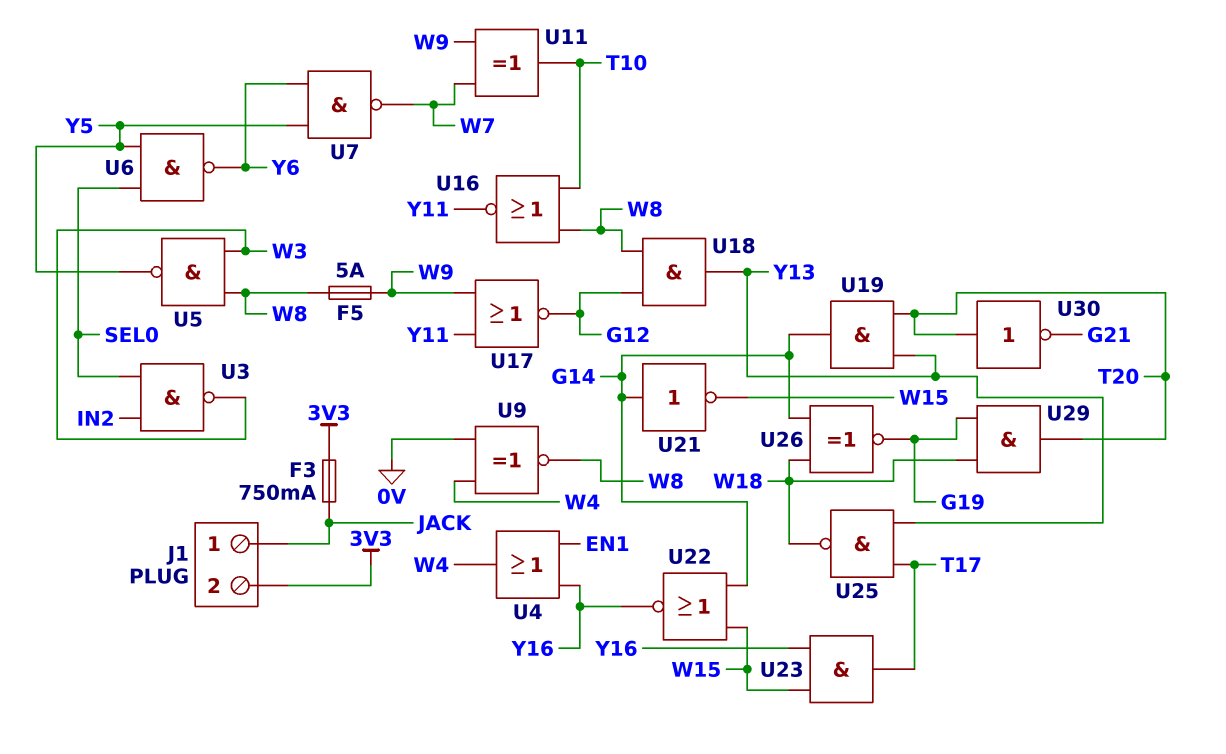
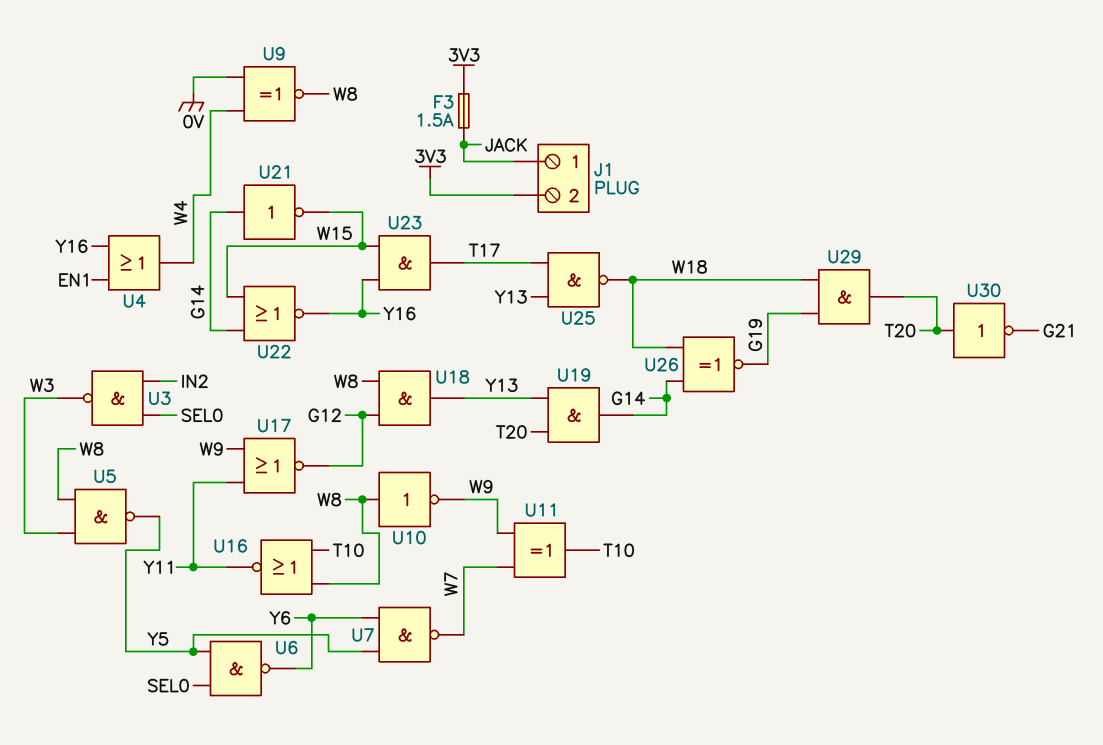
F3: 750mA (3V3, JACK) -> 1.5A (3V3, JACK)
F5: 5A (W8, W9) -> none
U10: none -> NOT (in W8, out W9)

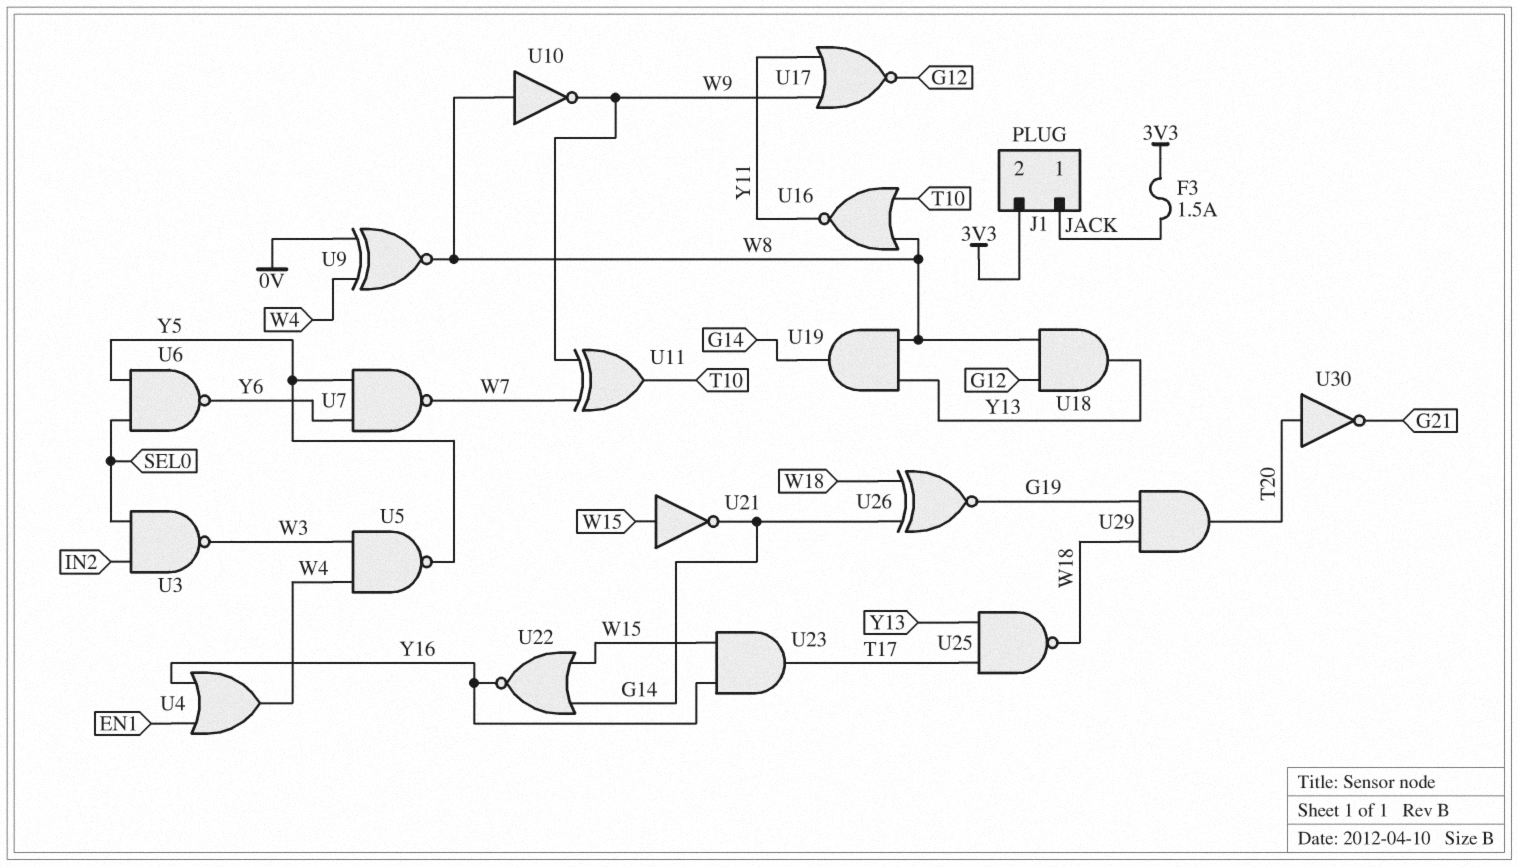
U5: NAND (in W3, in W8, out Y5) -> NAND (in W3, in W4, out Y5)
U19: AND (in T20, in Y13, out G14) -> AND (in W8, in Y13, out G14)
U21: NOT (in G14, out W15) -> NOT (in W15, out G14)

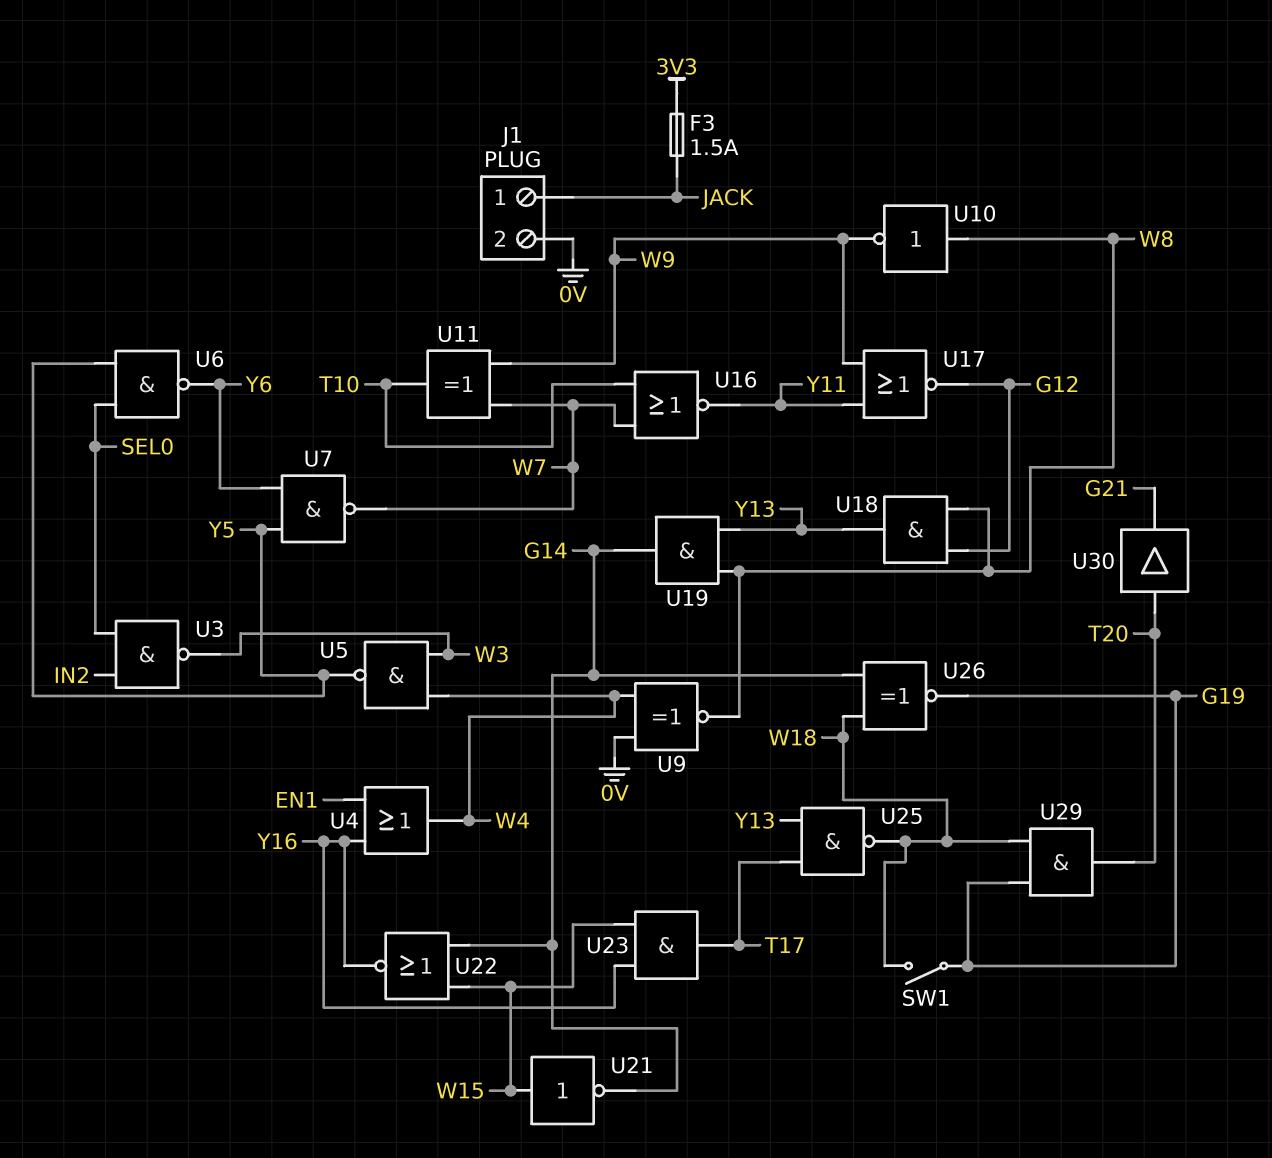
J1 pin 2: 3V3 -> 0V
SW1: none -> switch (G19, W18)
U16: NOR (in T10, in W8, out Y11) -> NOR (in T10, in W7, out Y11)
U30: NOT (in T20, out G21) -> buffer (in T20, out G21)

